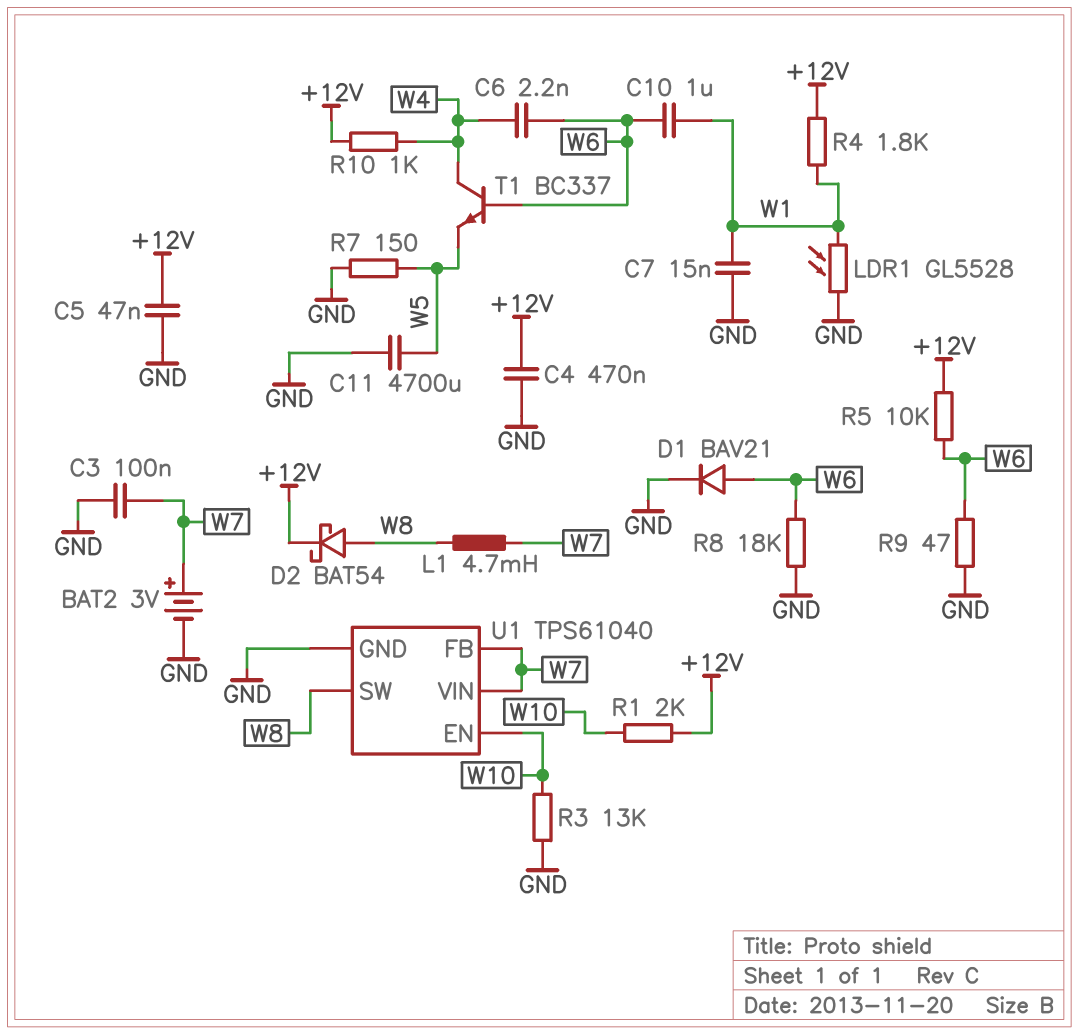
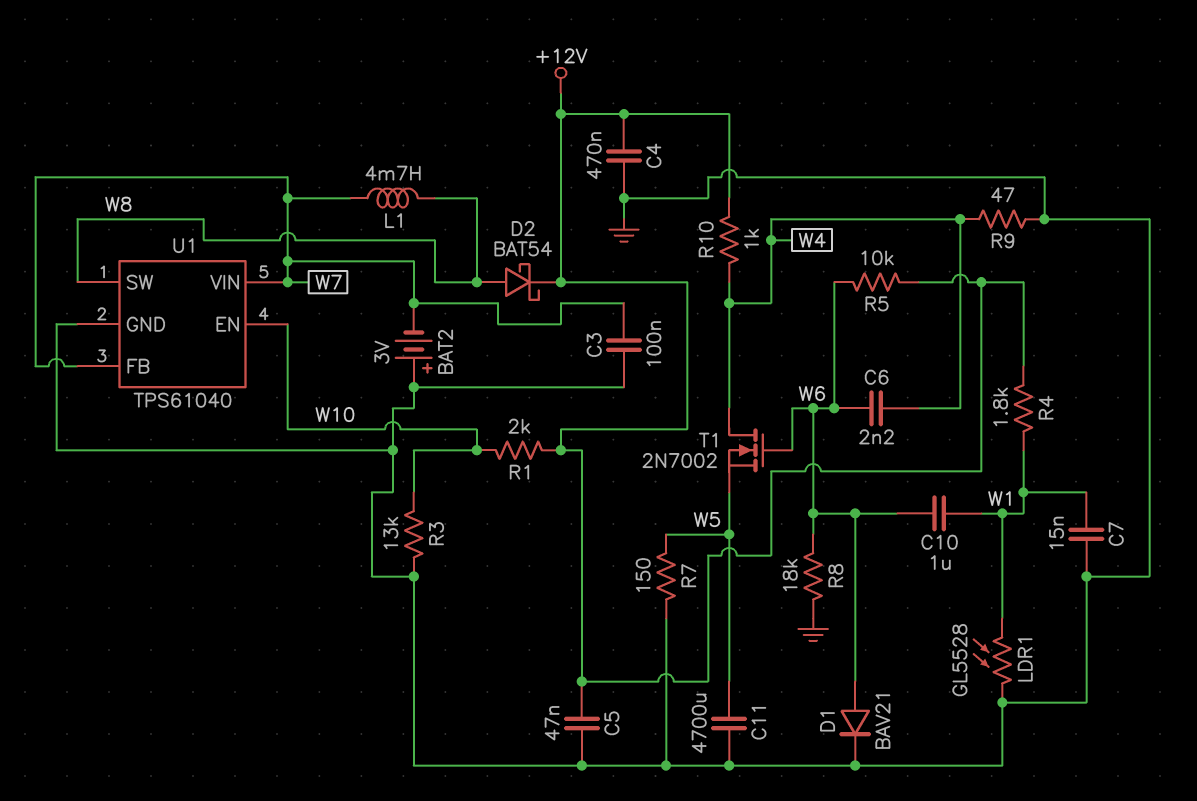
BAT2: 3V (plus W7, minus GND) -> 3V (plus GND, minus W7)
R9: 47 (GND, W6) -> 47 (GND, W4)
T1: NPN BC337 (B W6, C W4, E W5) -> NMOS 2N7002 (G W6, D W4, S W5)

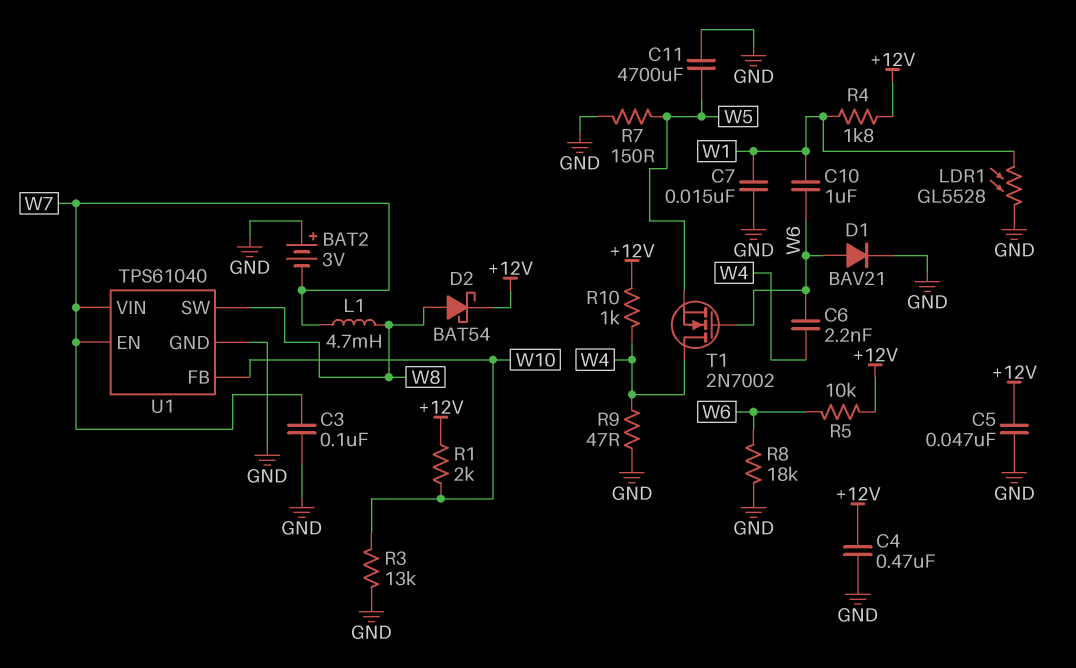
U1 pin EN: W10 -> W7
U1 pin FB: W7 -> W10

